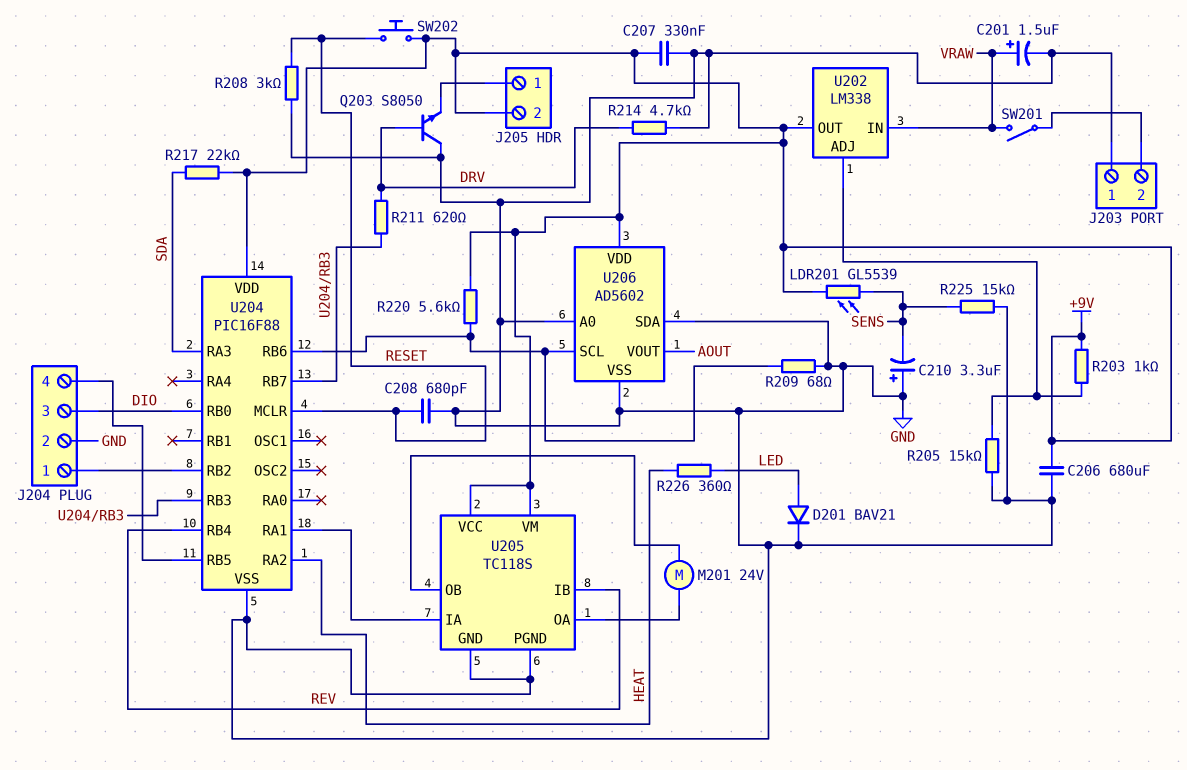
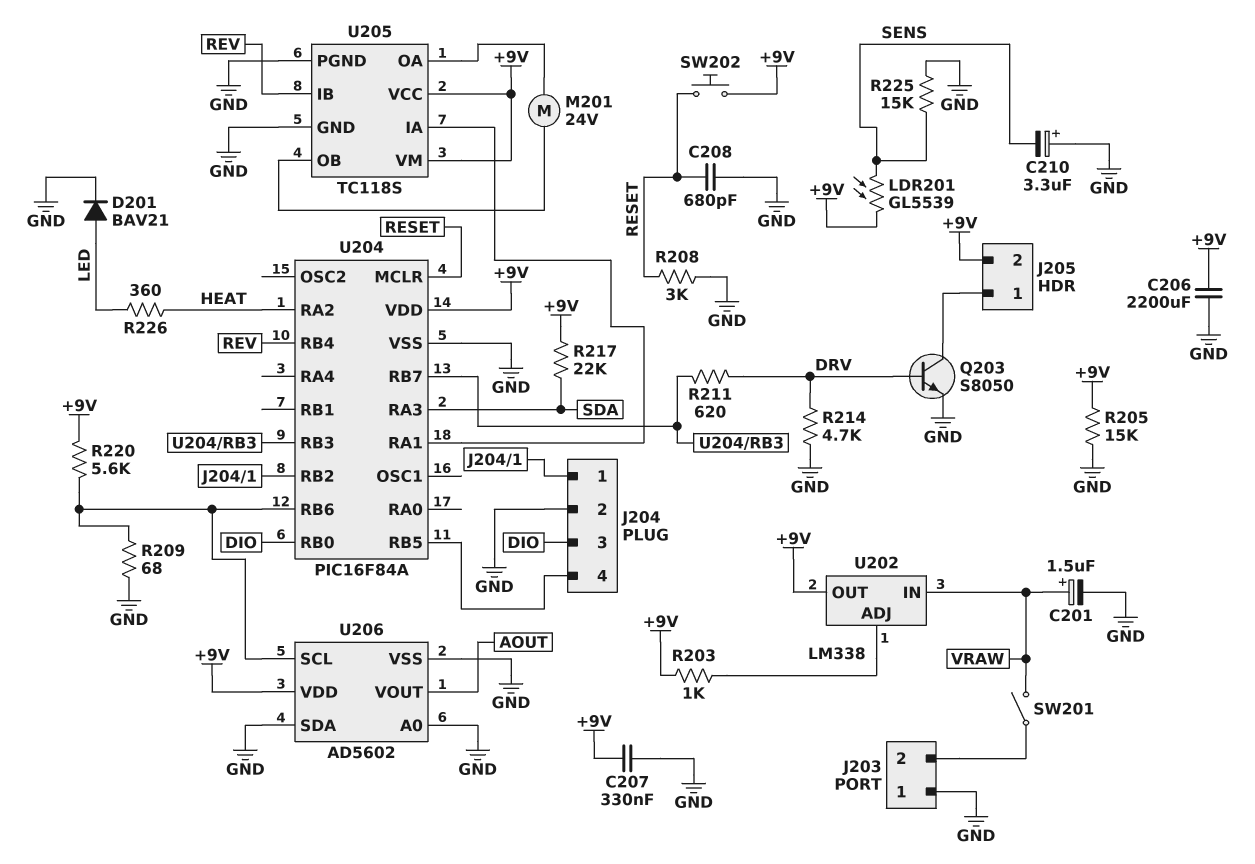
C206: 680uF (+9V, GND) -> 2200uF (+9V, GND)
Q203: NPN S8050 (B DRV, C GND, E J205/1) -> NPN S8050 (B DRV, C J205/1, E GND)
R205: 15k (GND, U202/ADJ) -> 15k (+9V, GND)
U204: PIC16F88 -> PIC16F84A

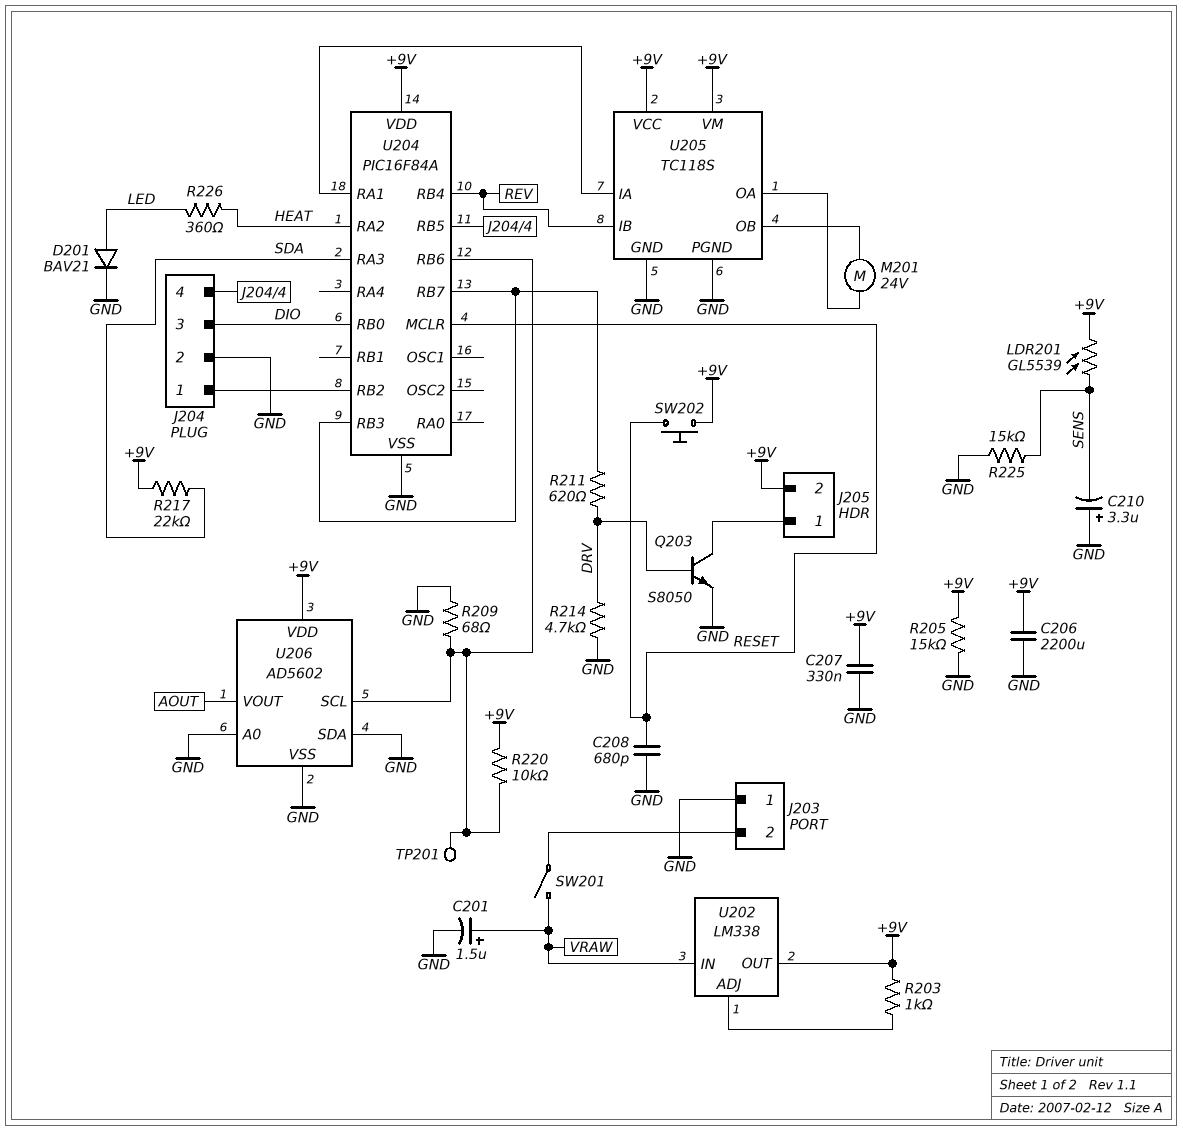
R208: 3k (GND, RESET) -> none
R220: 5.6k (+9V, U204/RB6) -> 10k (+9V, U204/RB6)
TP201: none -> test point (U204/RB6)

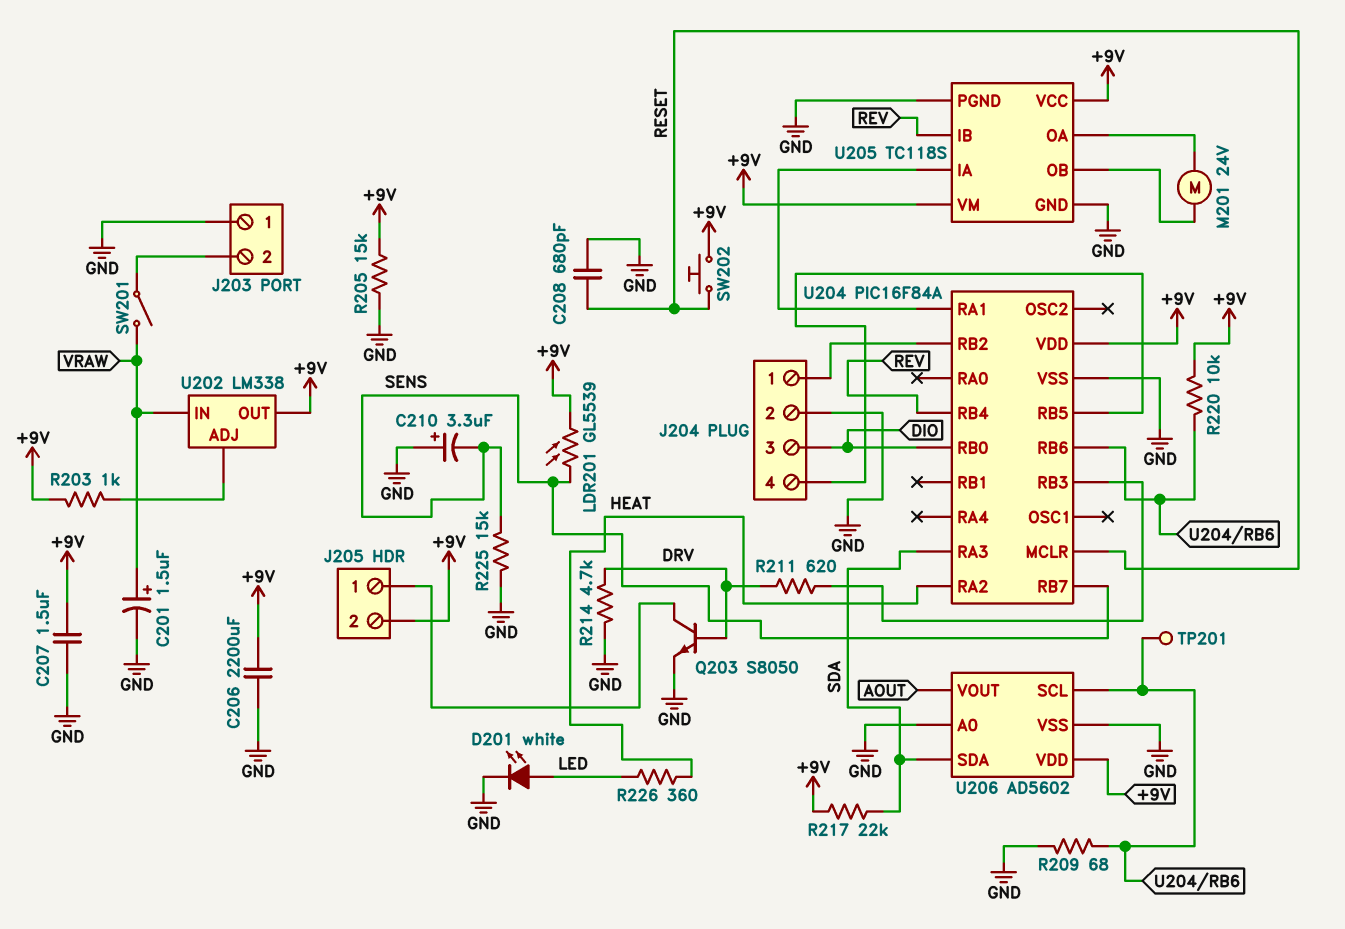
C207: 330nF (+9V, GND) -> 1.5uF (+9V, GND)
D201: diode BAV21 (A LED, K GND) -> LED white (A LED, K GND)
U204 pin RB7: U204/RB3 -> SENS
U206 pin SDA: GND -> SDA

